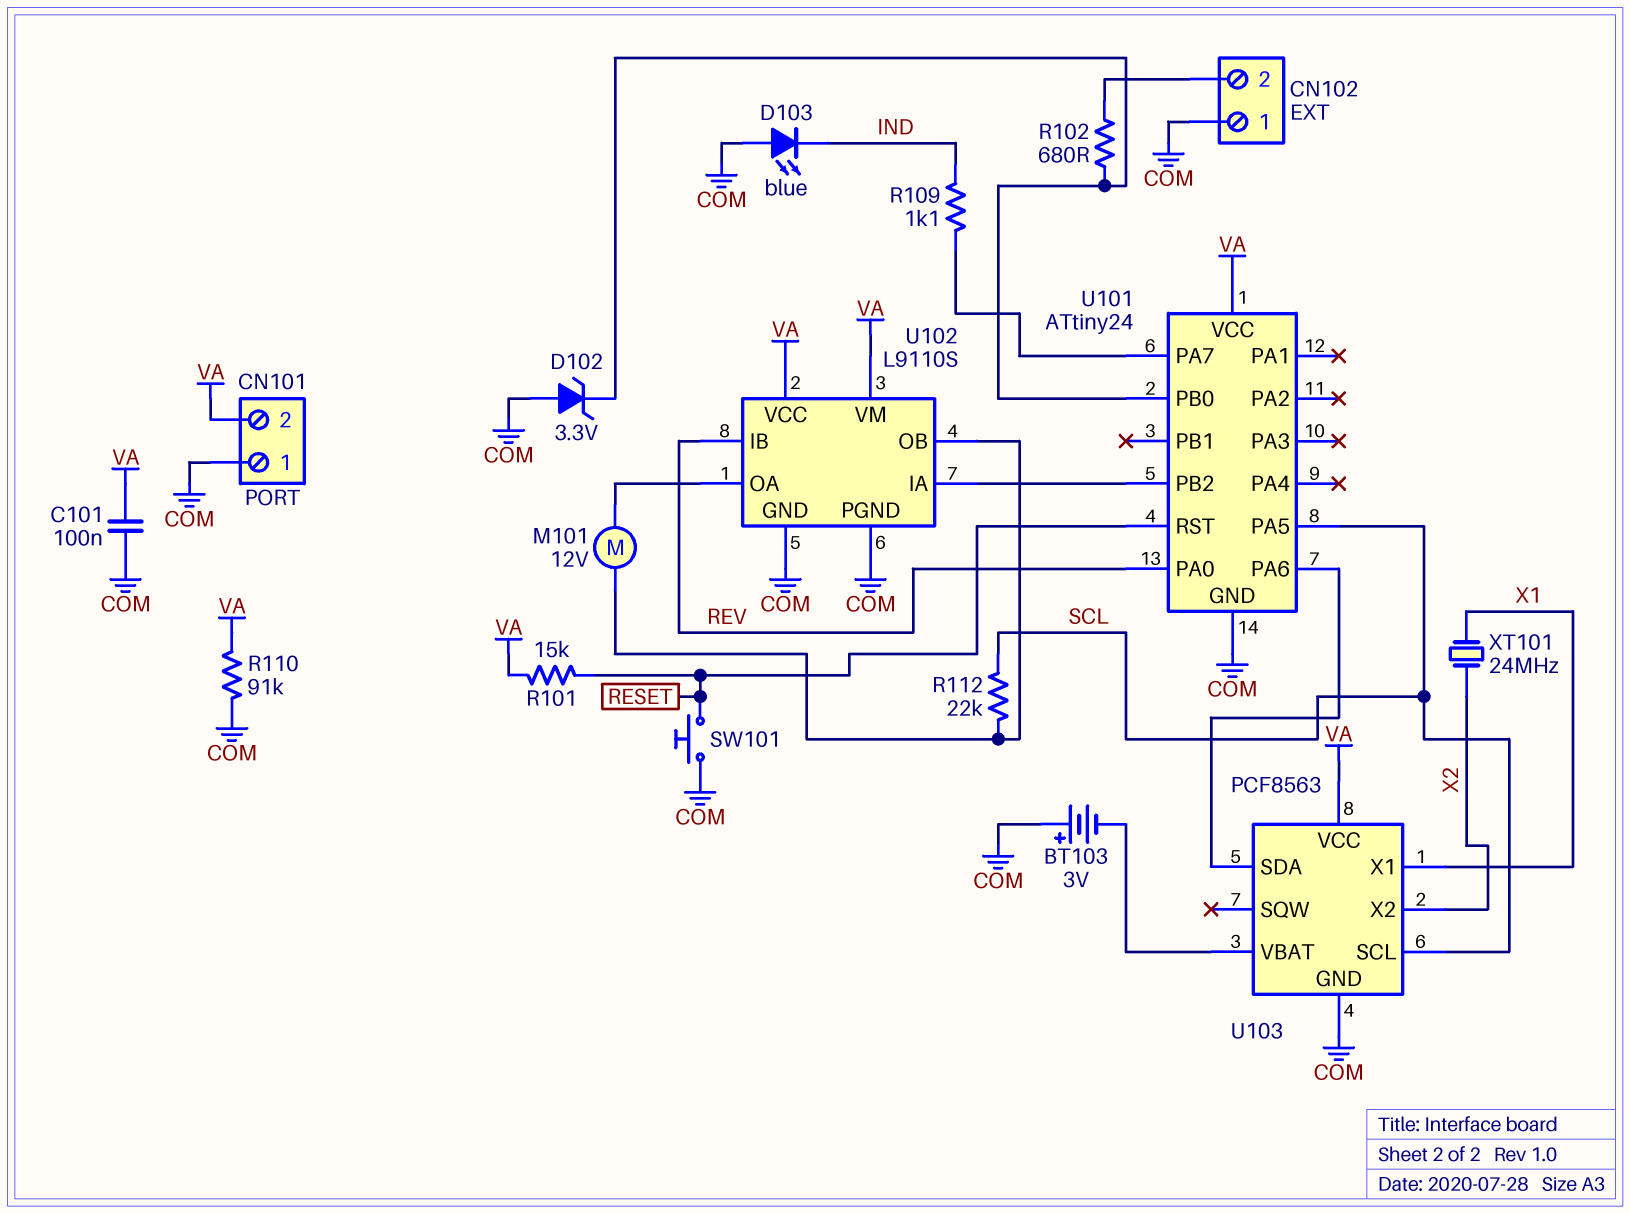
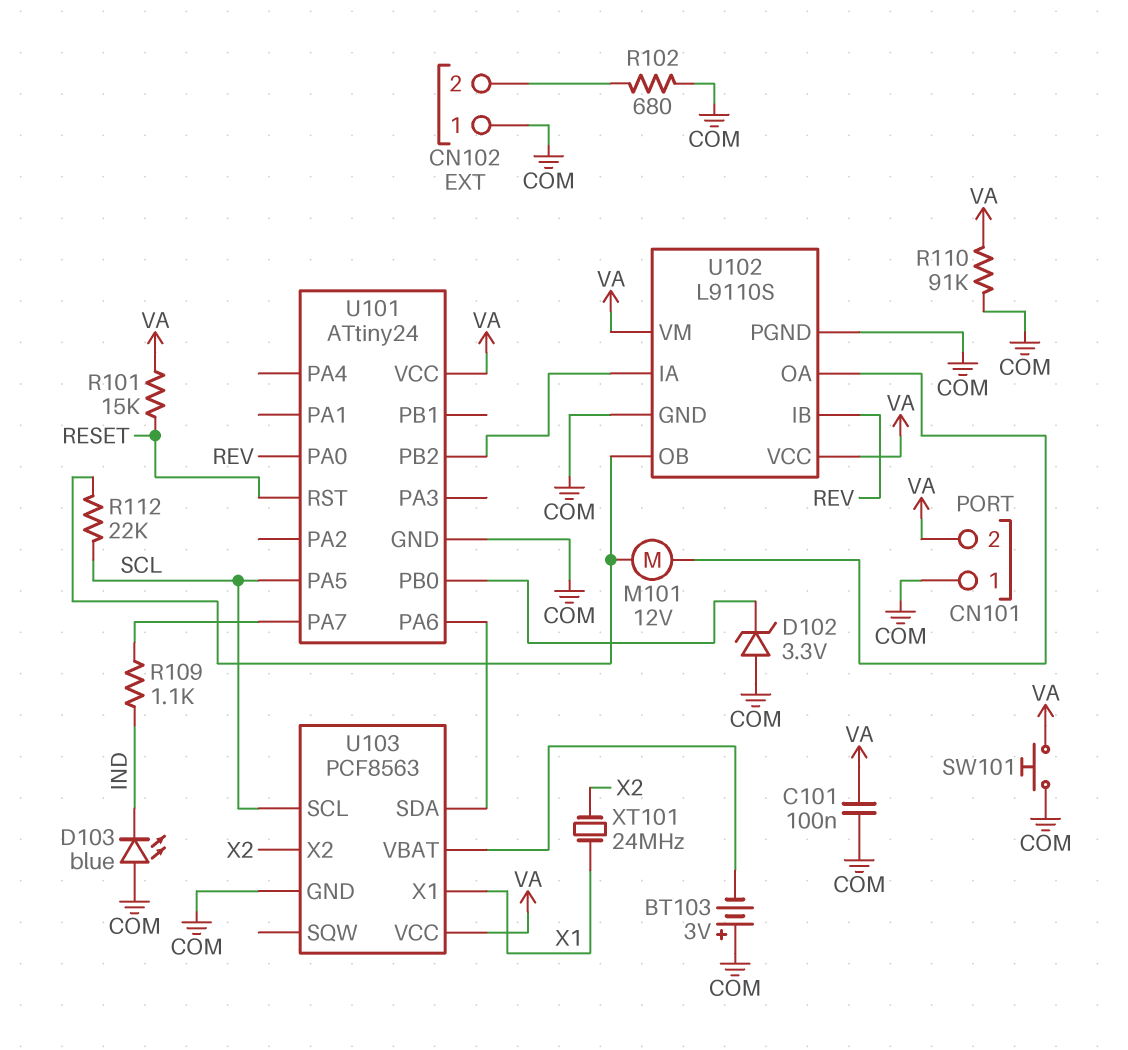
R102: 680 (CN102/2, U101/PB0) -> 680 (CN102/2, COM)
SW101: button (COM, RESET) -> button (COM, VA)

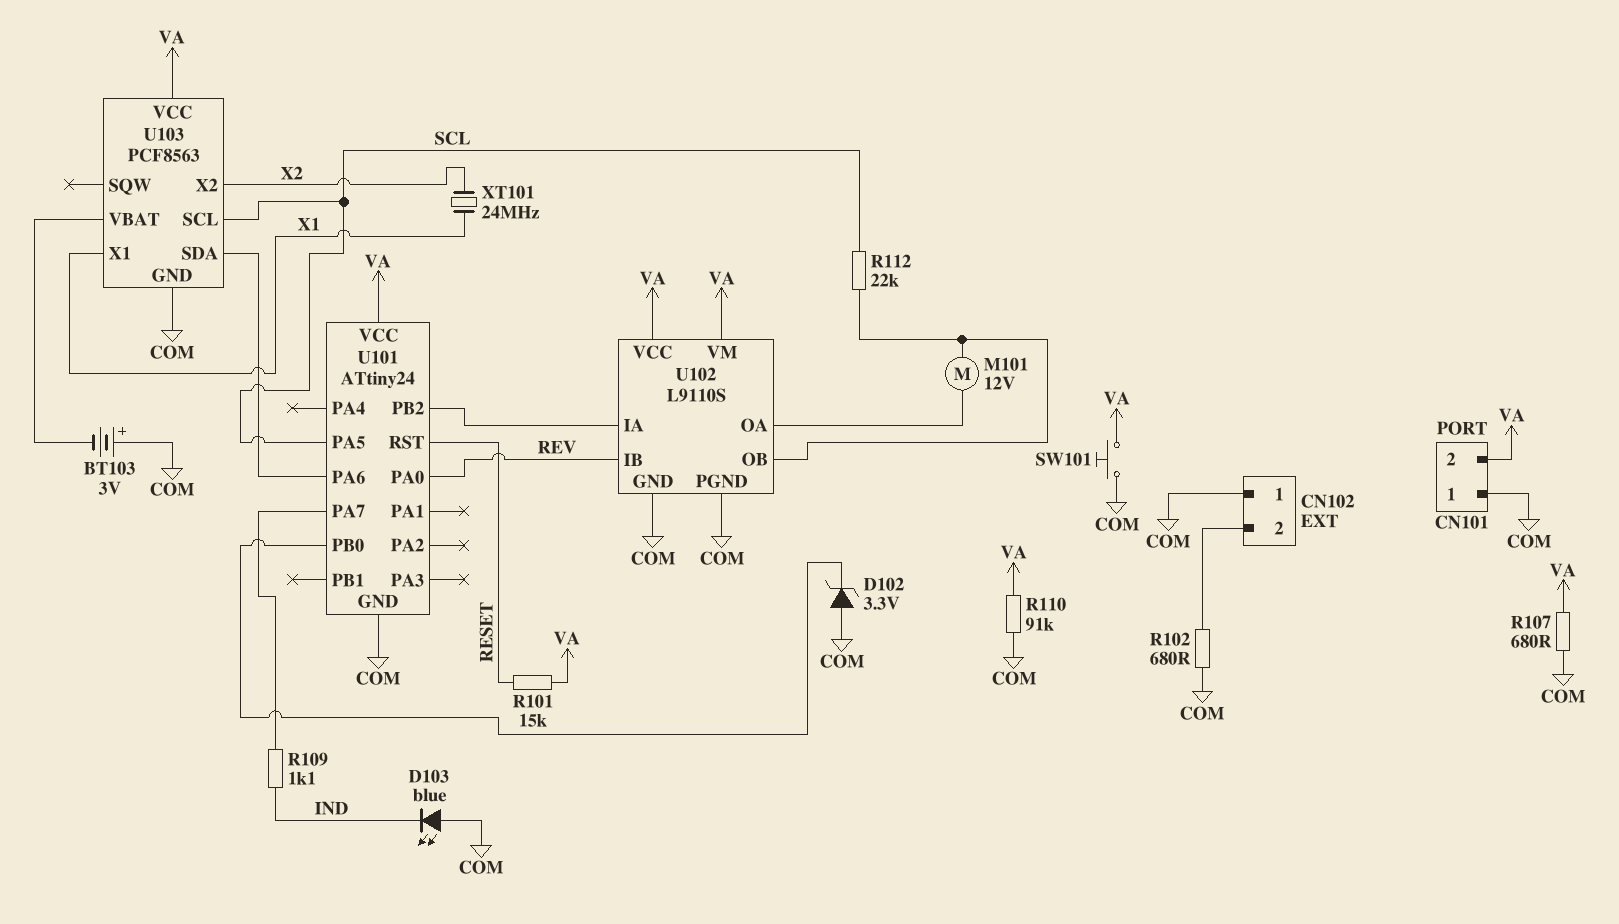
C101: 100nF (COM, VA) -> none
R107: none -> 680 (COM, VA)

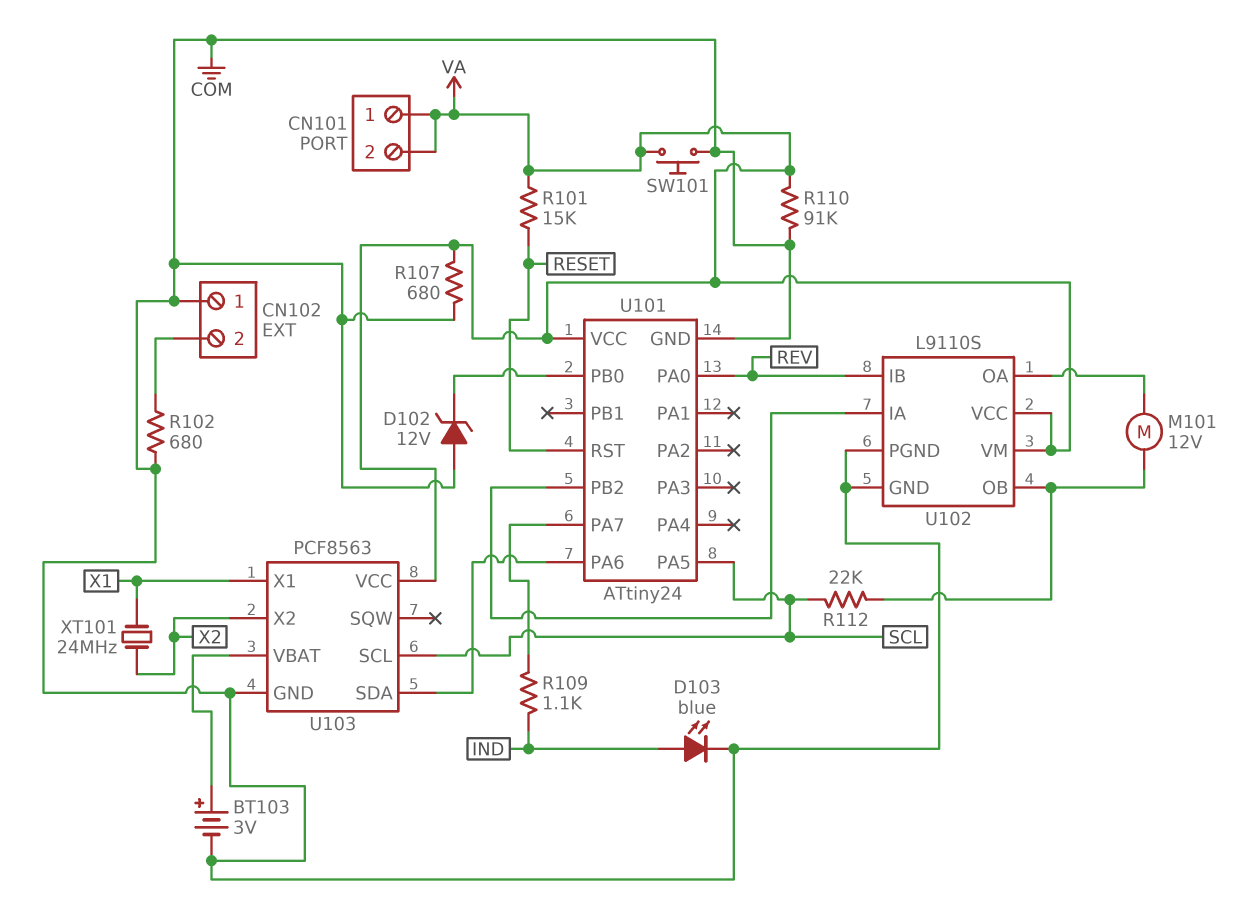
BT103: 3V (plus COM, minus U103/VBAT) -> 3V (plus U103/VBAT, minus COM)
CN101 pin 1: COM -> VA
D102: zener 3.3V (A COM, K U101/PB0) -> zener 12V (A COM, K U101/PB0)
D103: LED blue (A COM, K IND) -> LED blue (A IND, K COM)

